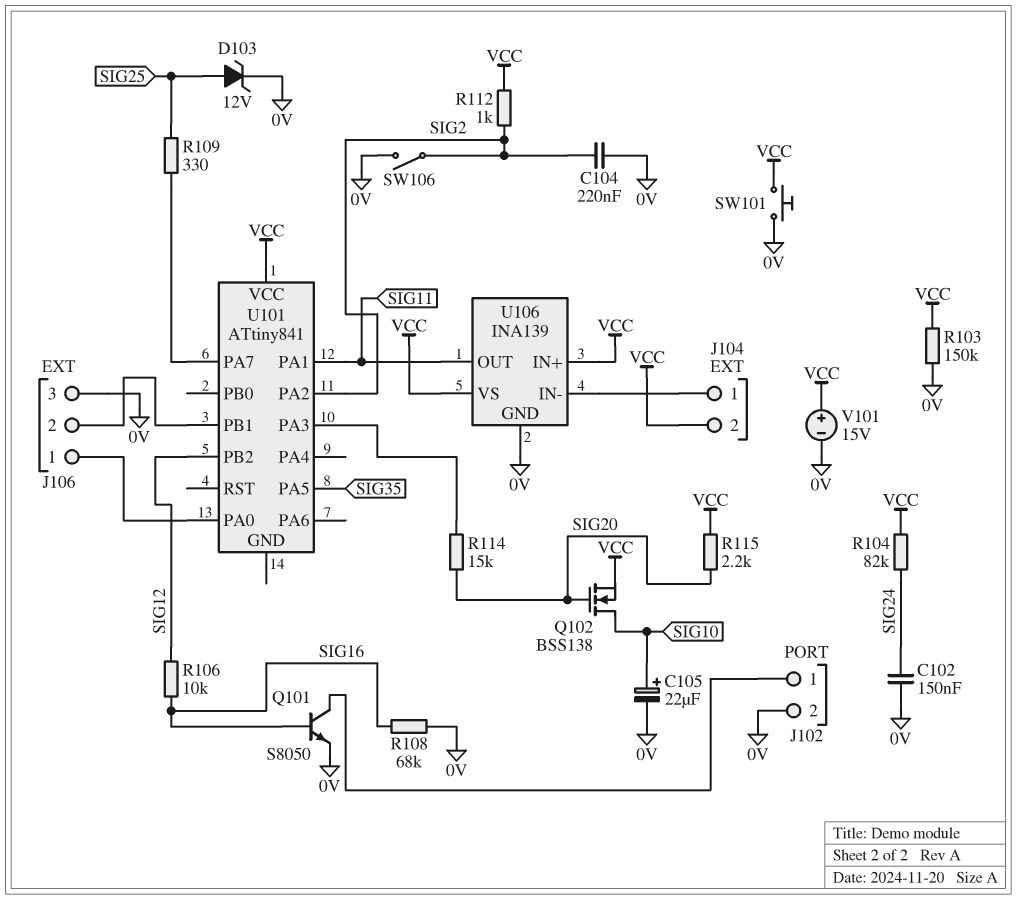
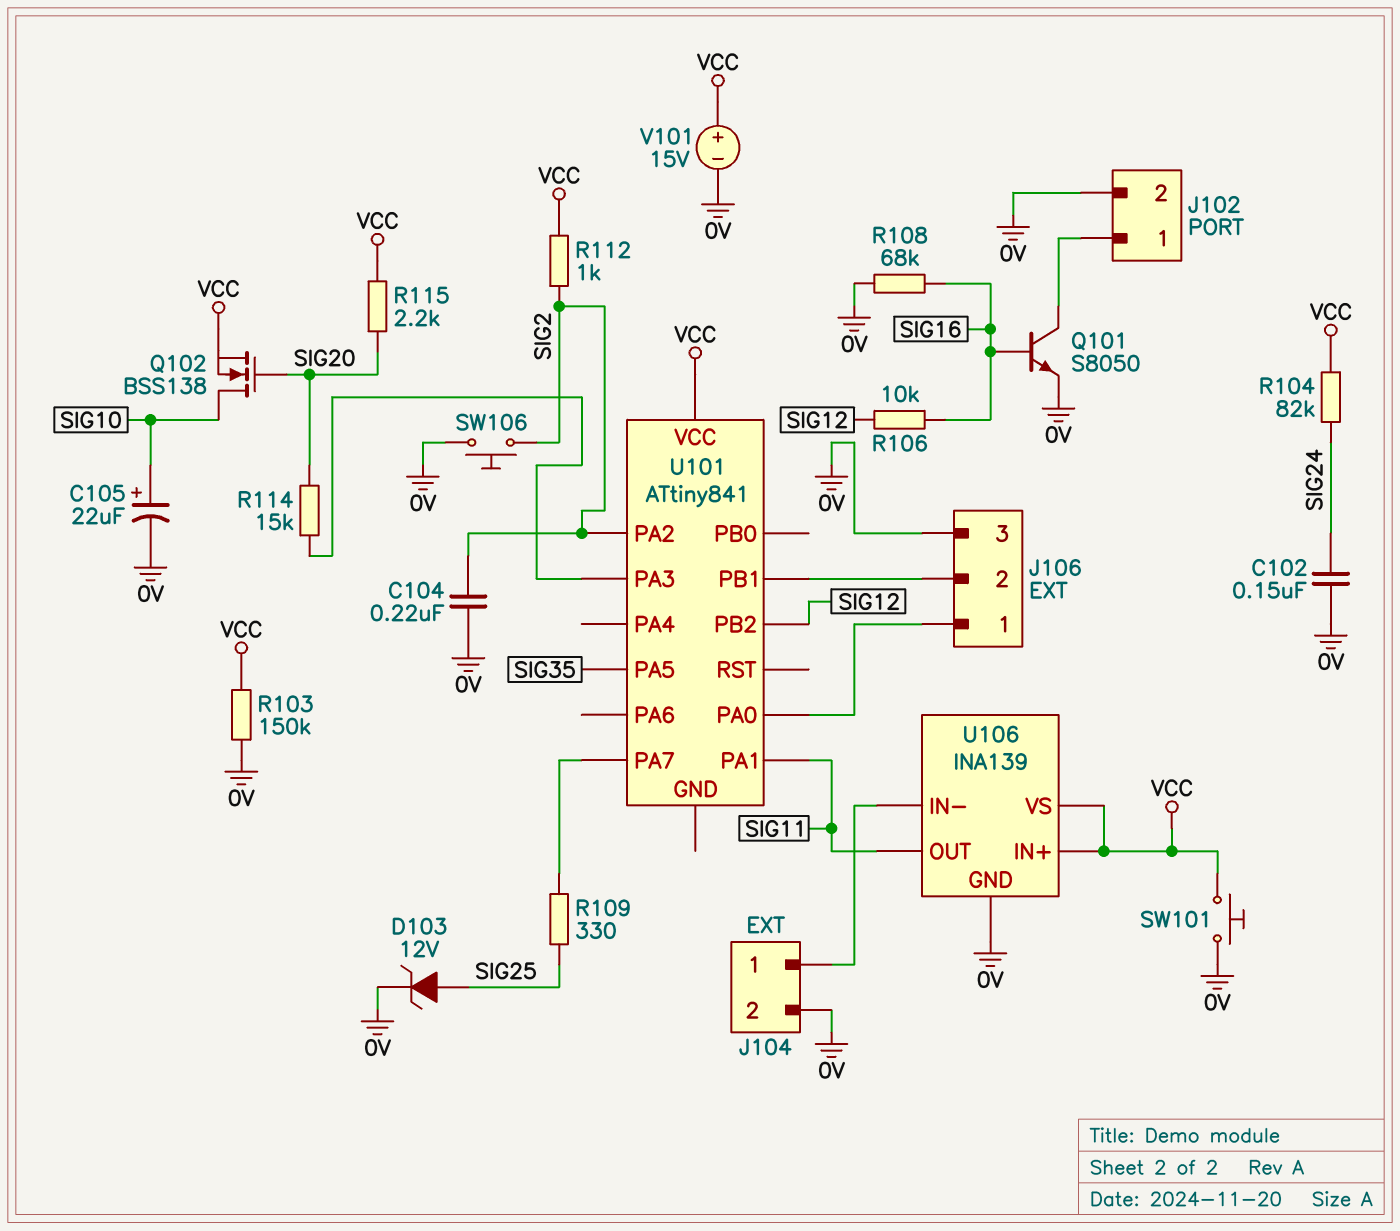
J104 pin 2: VCC -> 0V
SW106: switch (0V, SIG2) -> button (0V, SIG2)

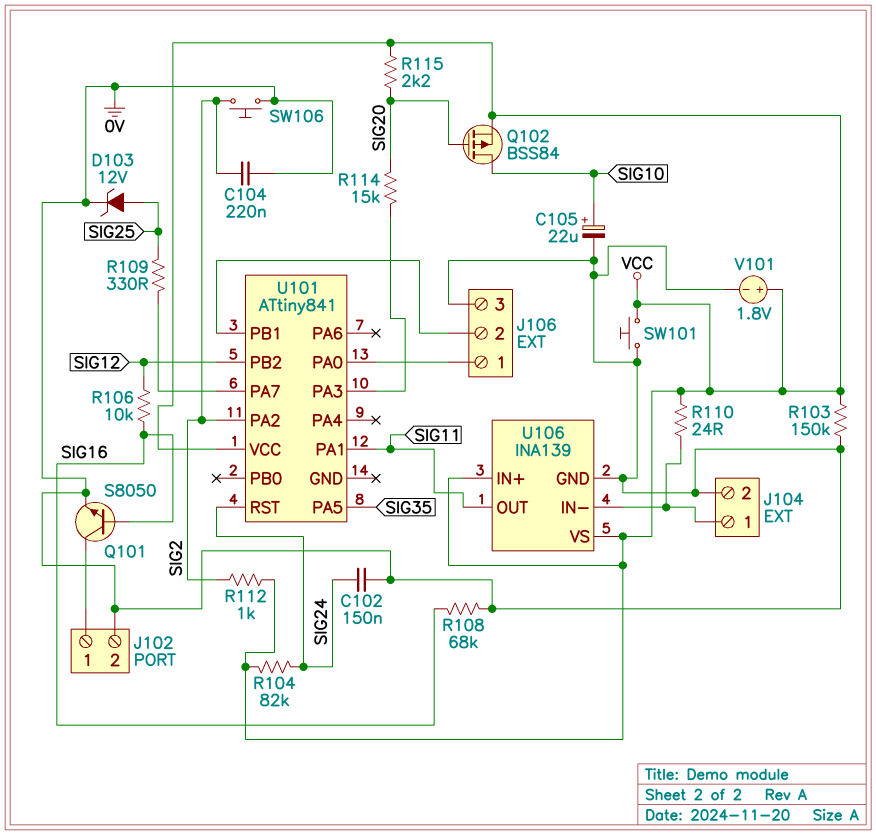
Q102: NMOS BSS138 (G SIG20, D SIG10, S VCC) -> PMOS BSS84 (G SIG20, D SIG10, S VCC)
R110: none -> 24 (J104/1, VCC)
U101 pin RST: none -> SIG24
V101: 15V (plus VCC, minus 0V) -> 1.8V (plus VCC, minus 0V)

